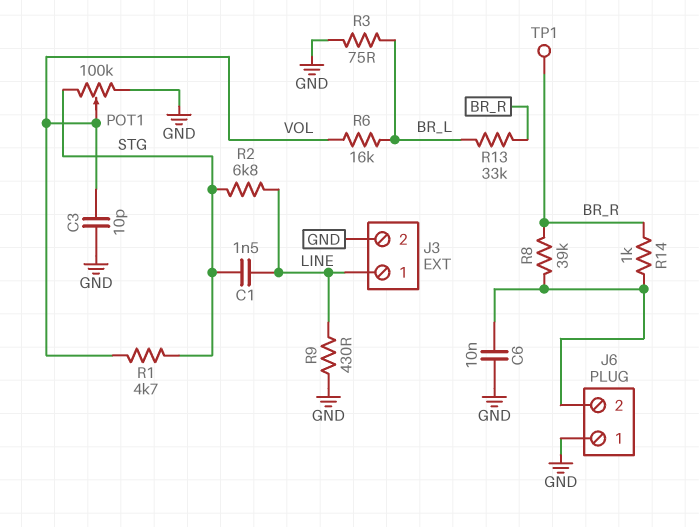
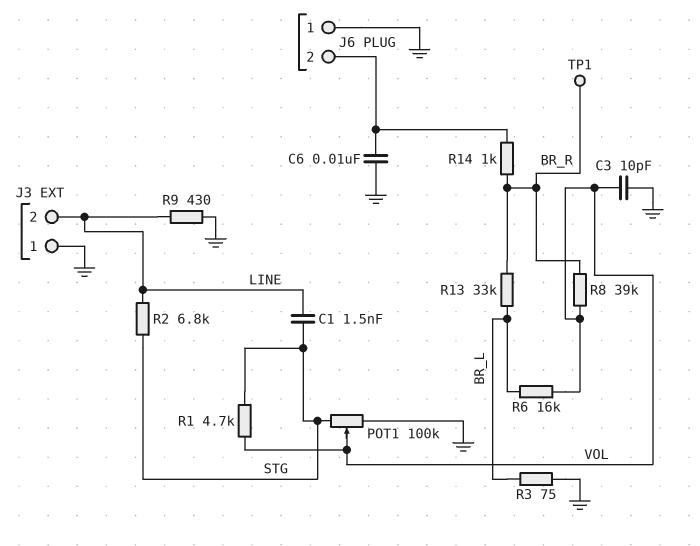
J3 pin 1: LINE -> GND
J3 pin 2: GND -> LINE
R8: 39k (BR_R, J6/2) -> 39k (BR_R, VOL)

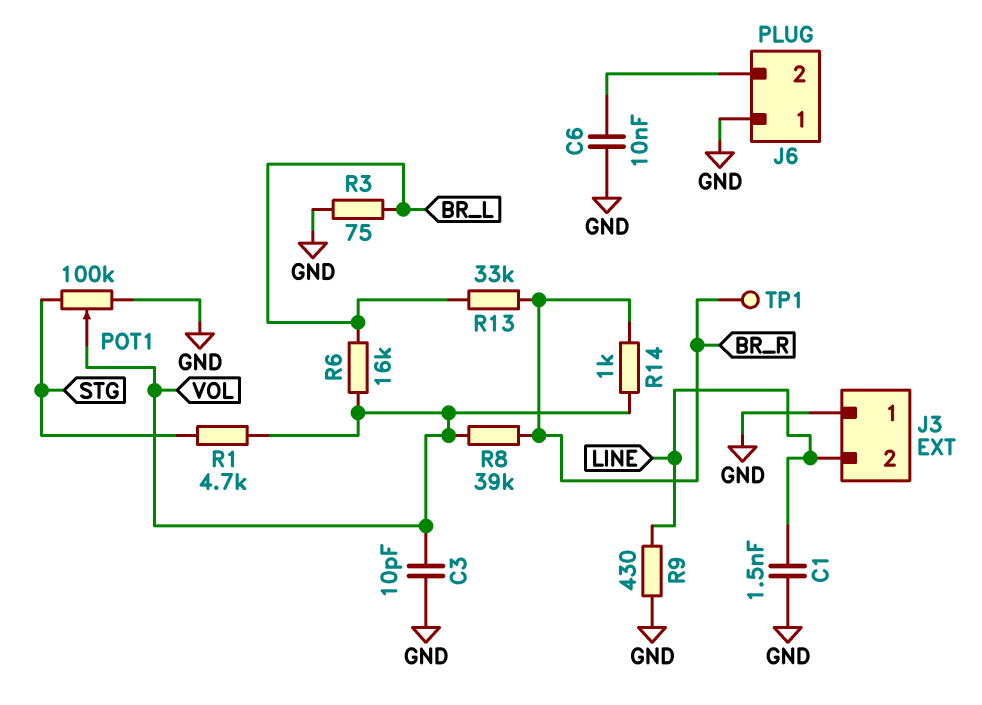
C1: 1.5nF (LINE, STG) -> 1.5nF (GND, LINE)
R2: 6.8k (LINE, STG) -> none
R14: 1k (BR_R, J6/2) -> 1k (BR_R, VOL)

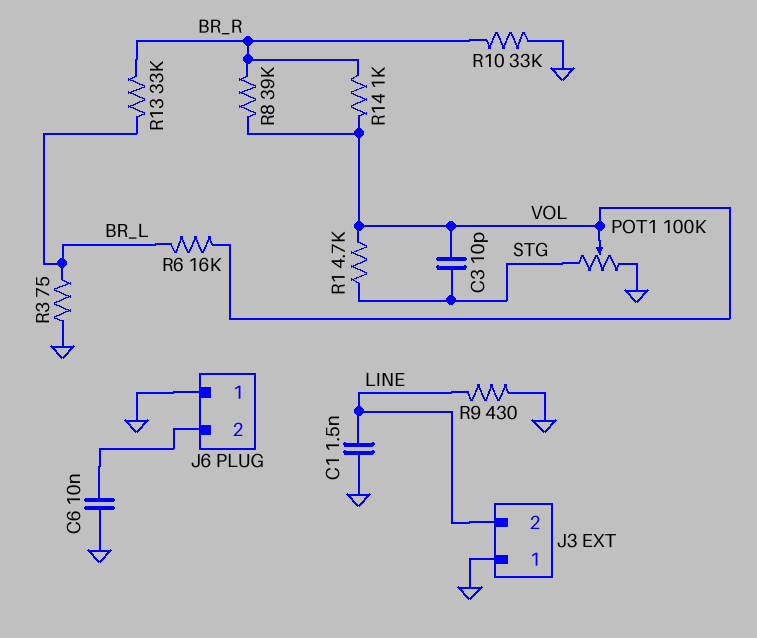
C3: 10pF (GND, VOL) -> 10pF (STG, VOL)
R10: none -> 33k (BR_R, GND)
TP1: test point (BR_R) -> none

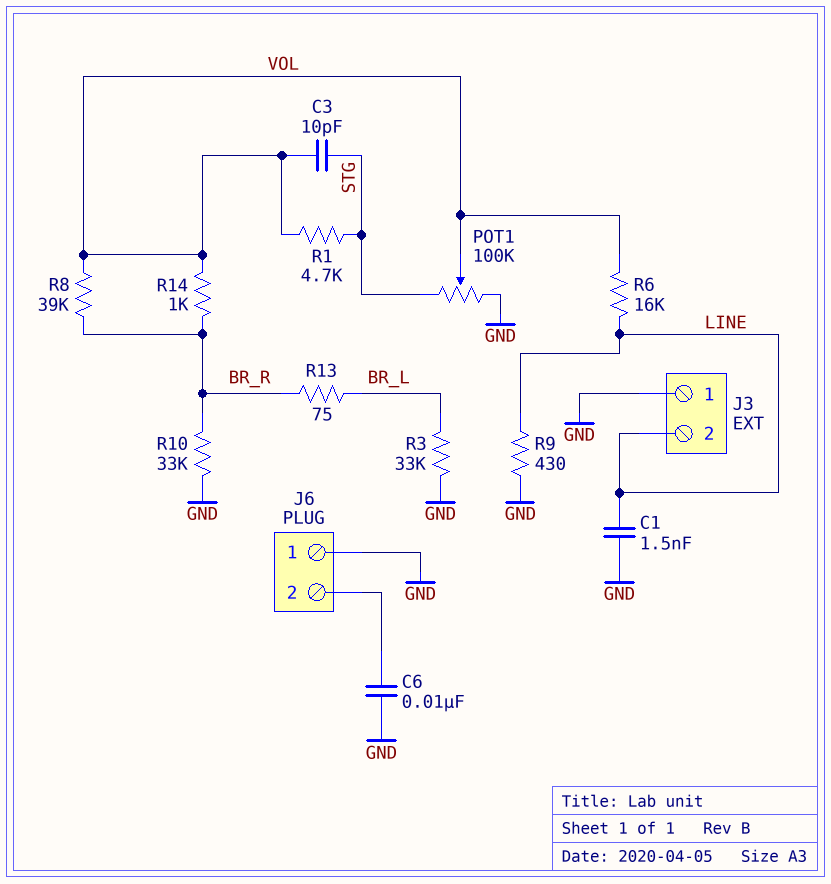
R3: 75 (BR_L, GND) -> 33k (BR_L, GND)
R6: 16k (BR_L, VOL) -> 16k (LINE, VOL)
R13: 33k (BR_L, BR_R) -> 75 (BR_L, BR_R)

